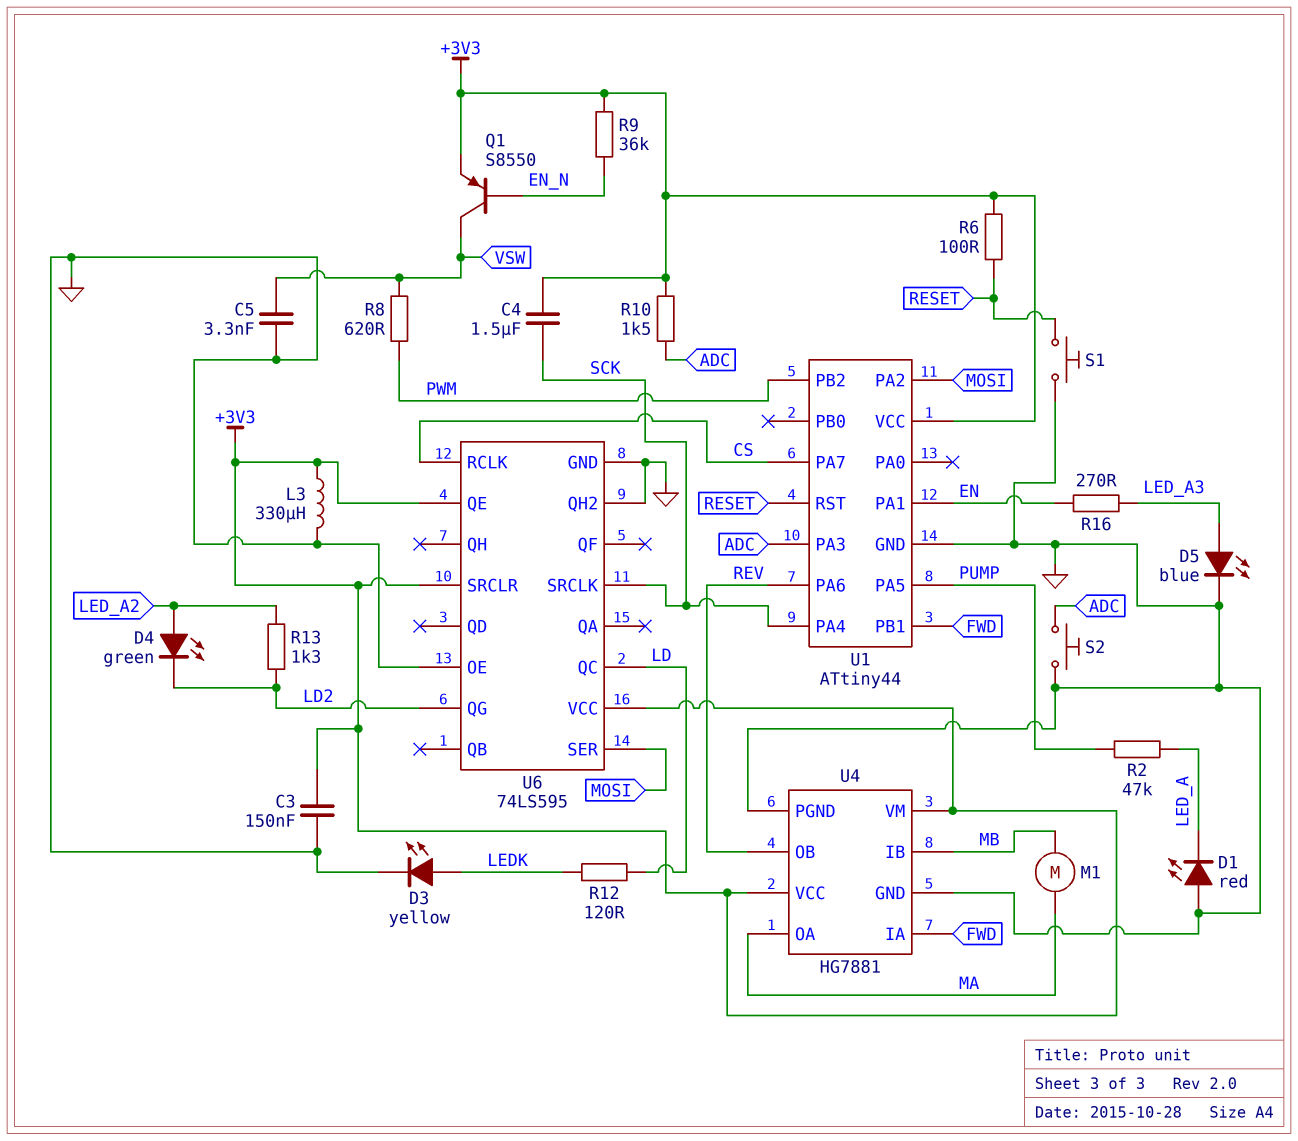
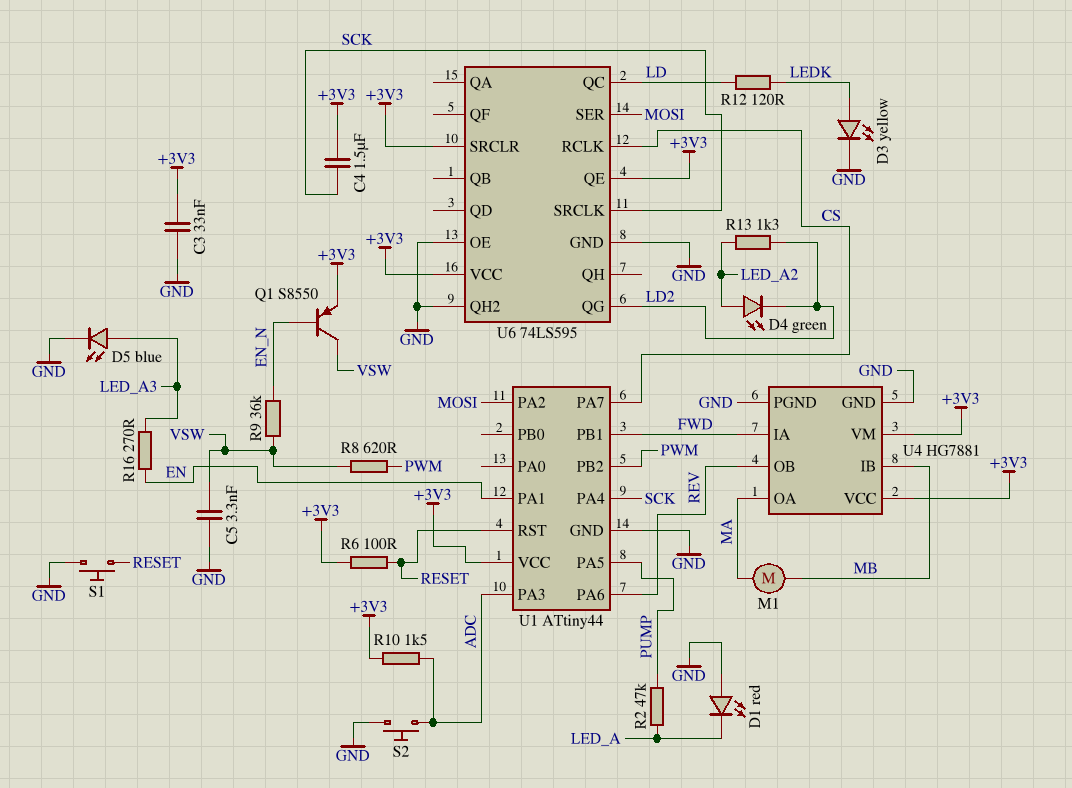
C3: 150nF (+3V3, GND) -> 33nF (+3V3, GND)
L3: 330uH (+3V3, GND) -> none
R9: 36k (+3V3, EN_N) -> 36k (EN_N, VSW)

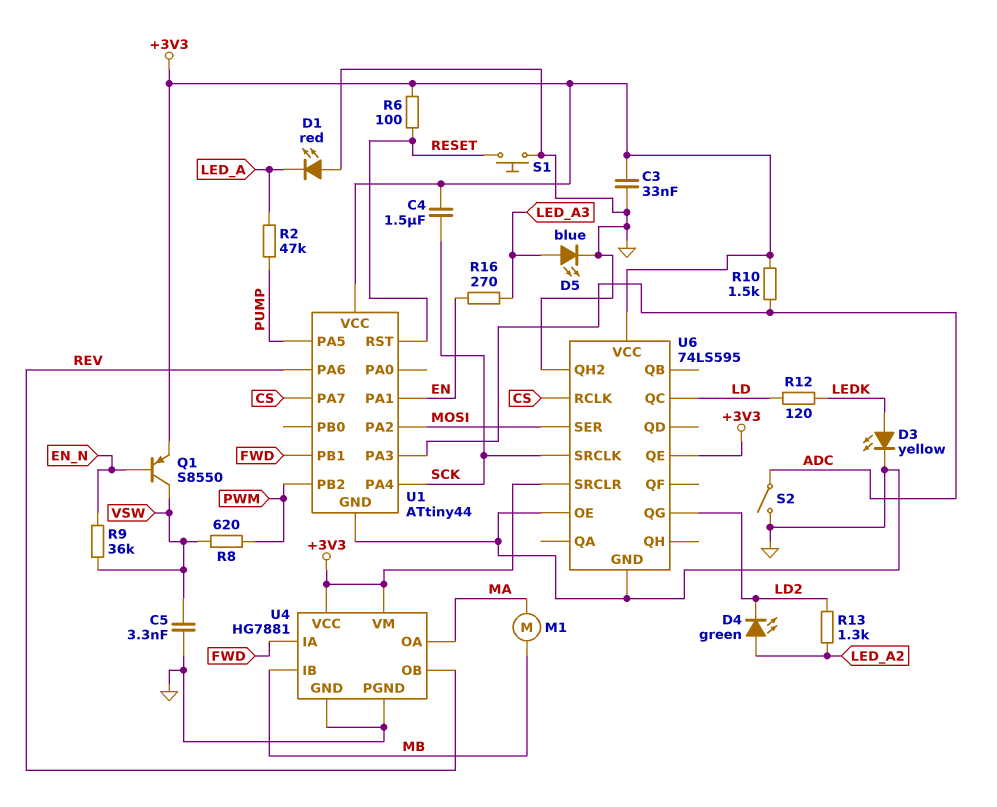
S2: button (ADC, GND) -> switch (ADC, GND)

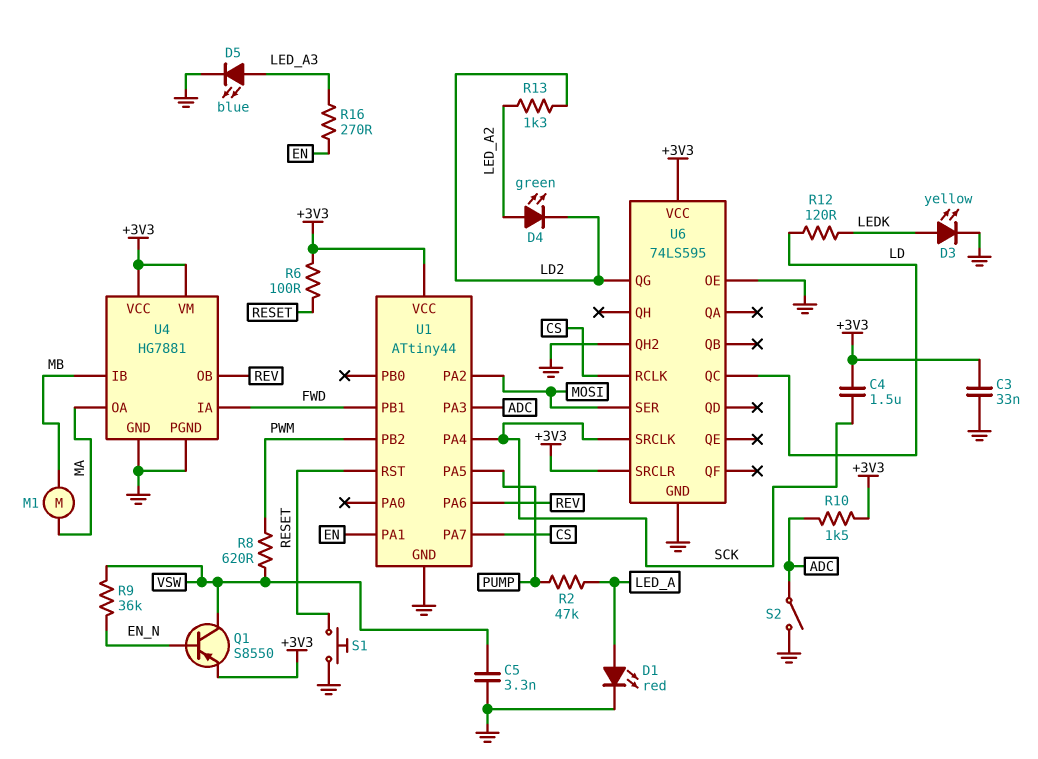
D1: LED red (A GND, K LED_A) -> LED red (A LED_A, K GND)
U6 pin QE: +3V3 -> none

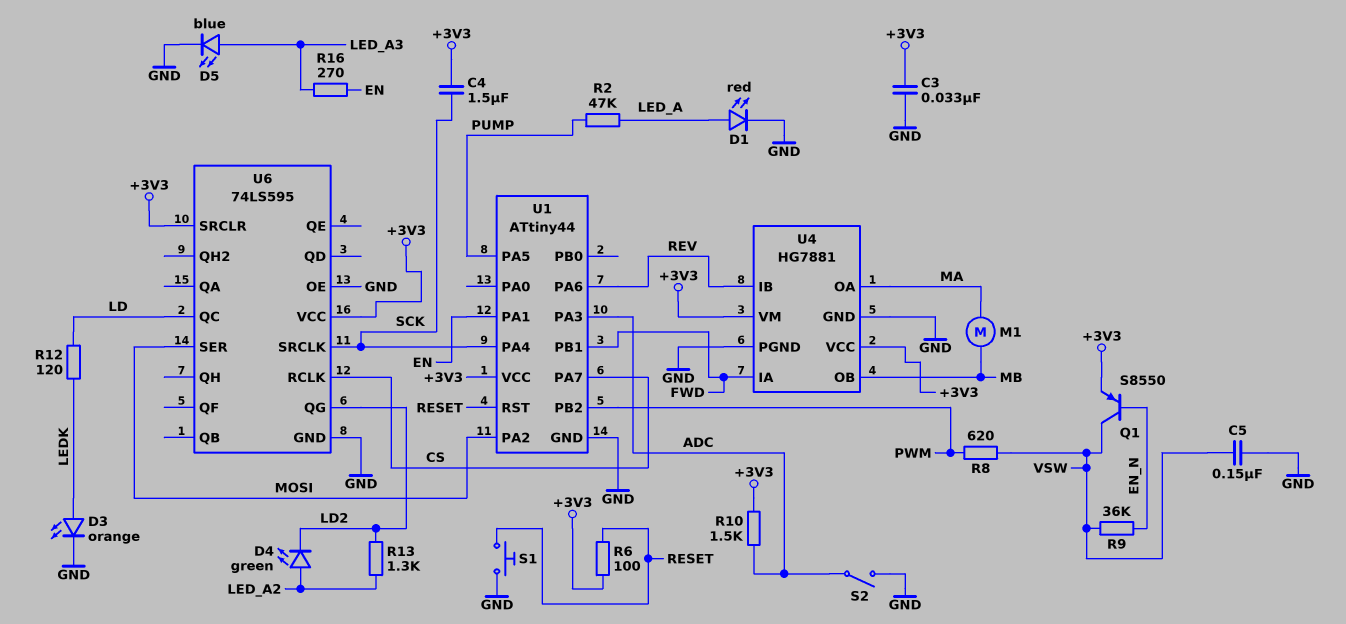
C5: 3.3nF (GND, VSW) -> 150nF (GND, VSW)
D3: LED yellow (A LEDK, K GND) -> LED orange (A LEDK, K GND)
U4 pin IB: MB -> REV
U4 pin OB: REV -> MB
U6 pin QH2: GND -> none

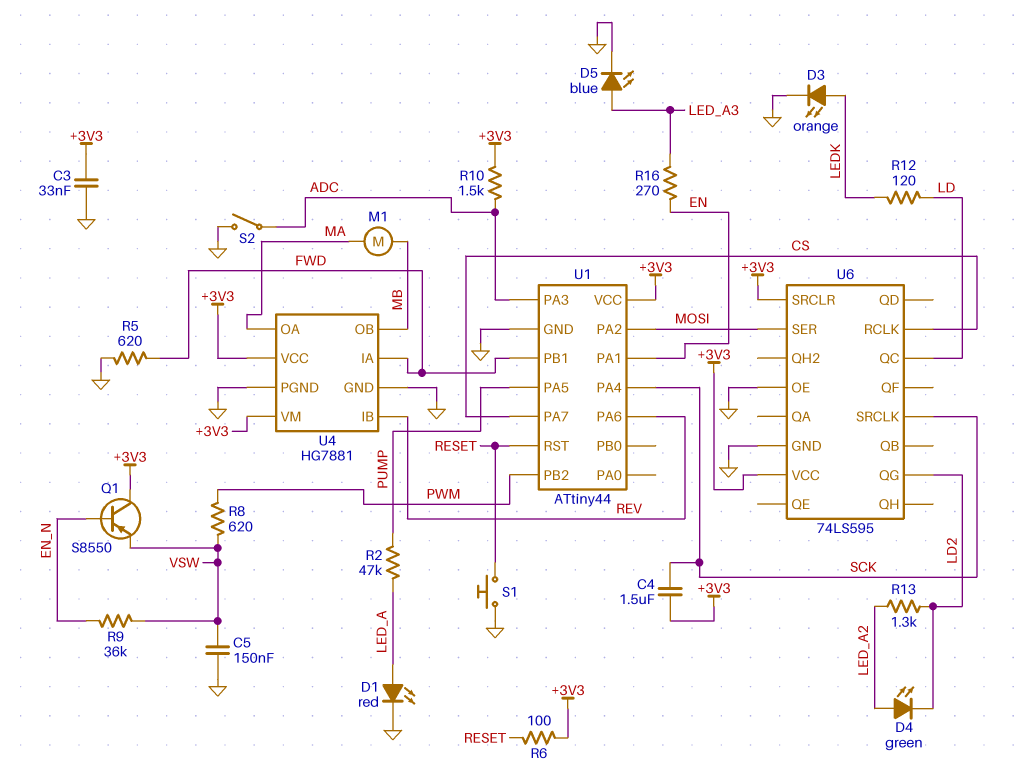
Q1: PNP S8550 (B EN_N, C VSW, E +3V3) -> PNP S8550 (B EN_N, C +3V3, E VSW)
R5: none -> 620 (FWD, GND)

